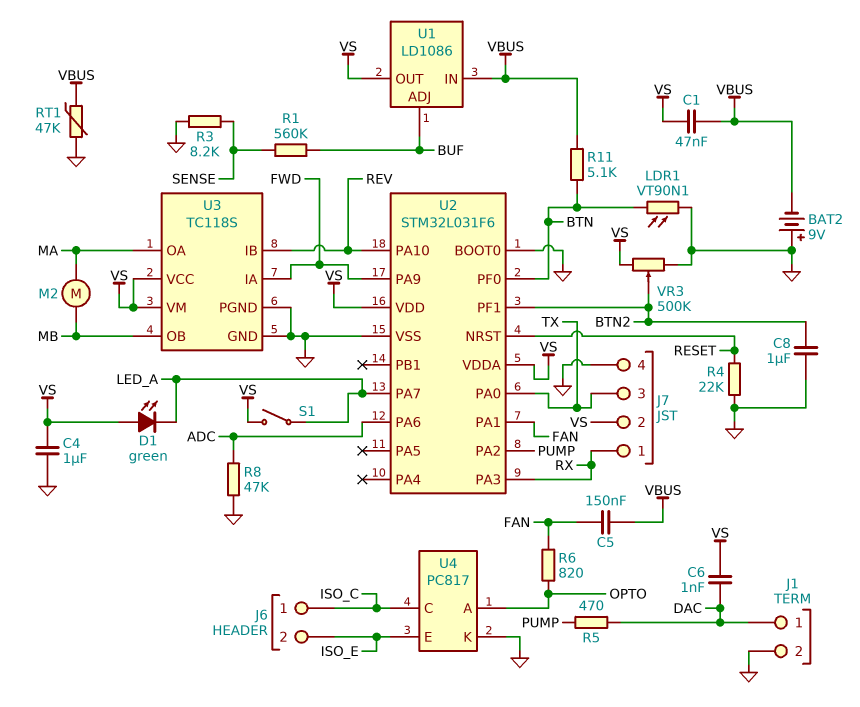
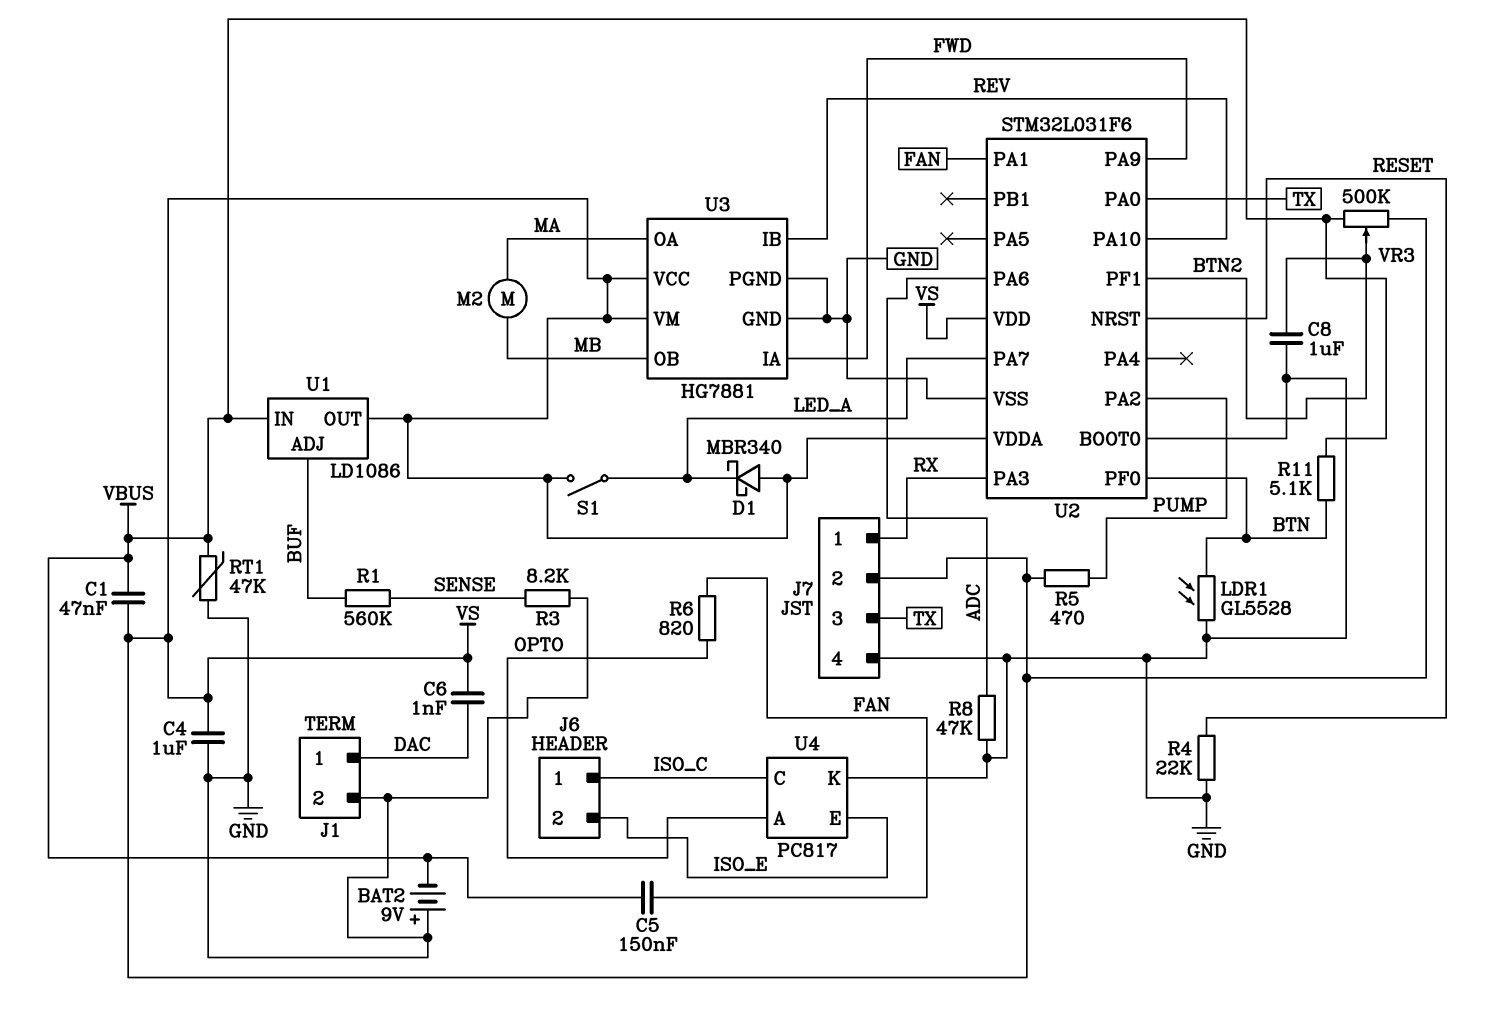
D1: LED green (A VS, K LED_A) -> schottky MBR340 (A VS, K LED_A)
LDR1: VT90N1 (BTN, GND) -> GL5528 (BTN, GND)
R5: 470 (DAC, PUMP) -> 470 (PUMP, VS)
U3: TC118S -> HG7881
VR3: 500k (GND, VS, wiper BTN2) -> 500k (VBUS, VS, wiper BTN2)

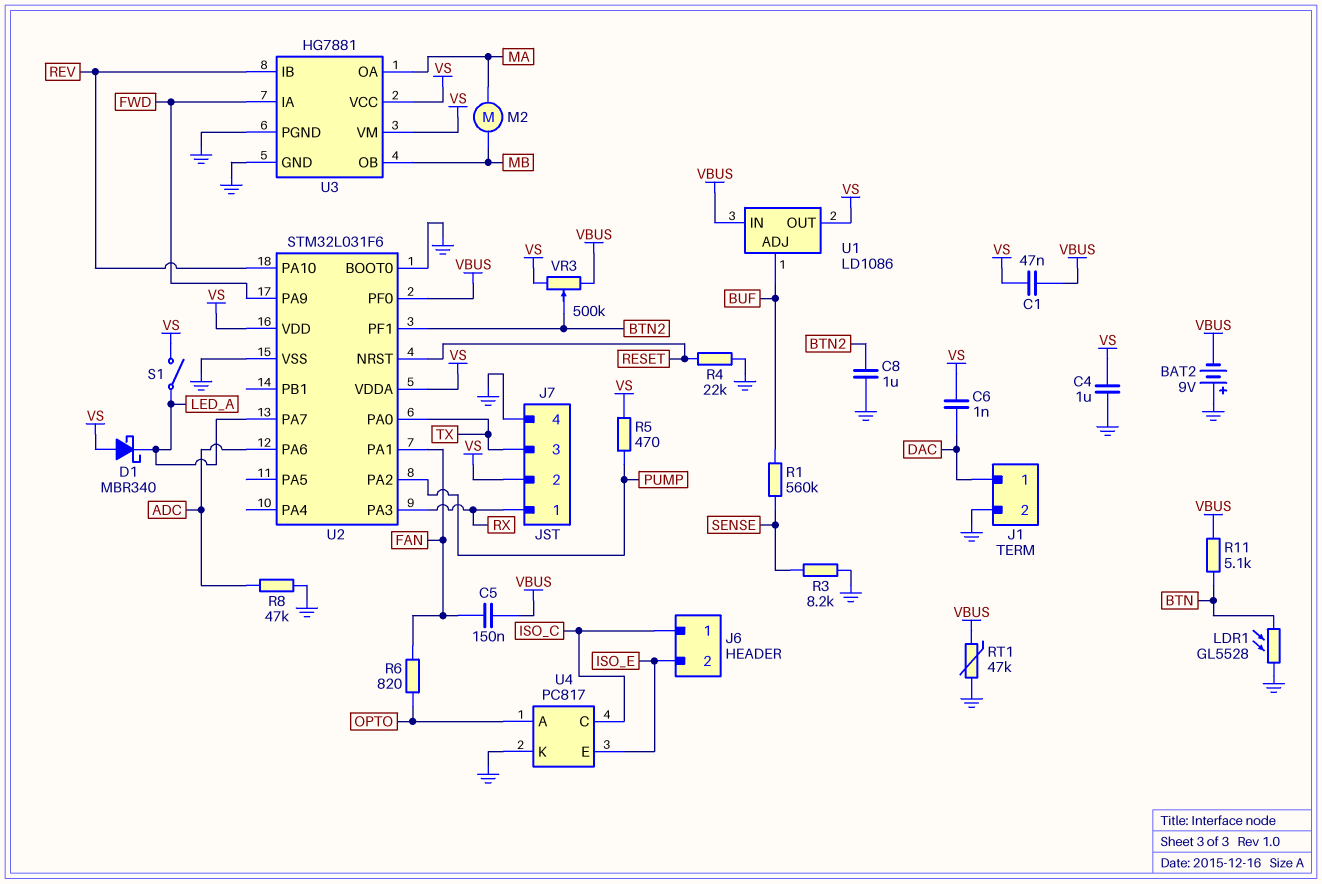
U2 pin PF0: BTN -> VBUS

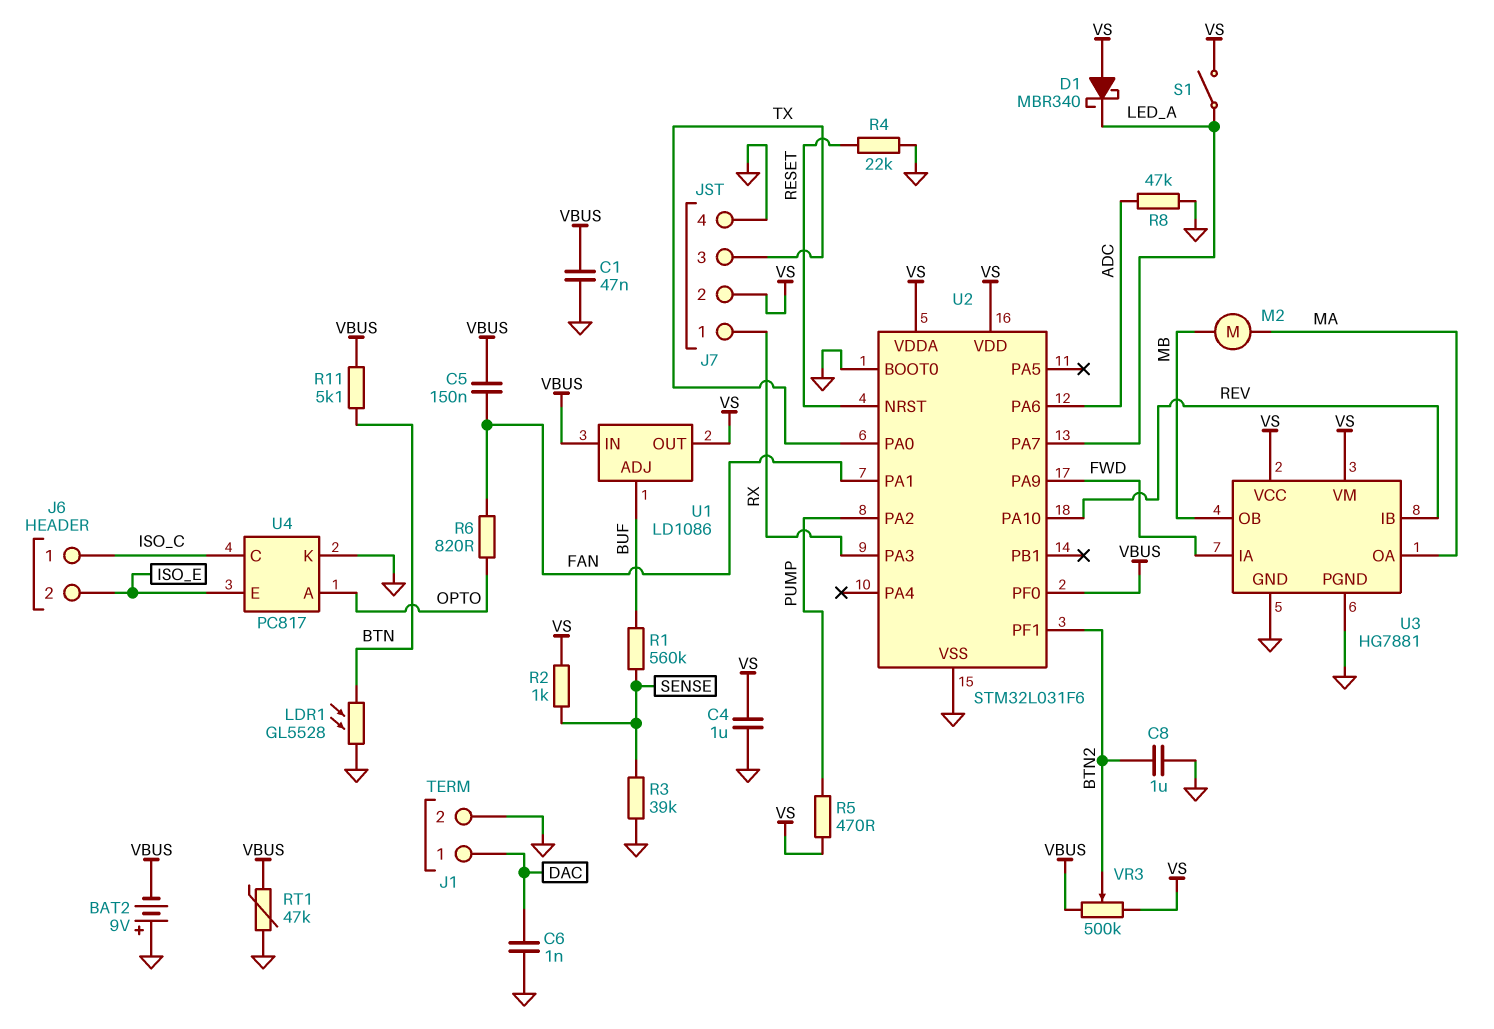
C1: 47nF (VBUS, VS) -> 47nF (GND, VBUS)
C6: 1nF (DAC, VS) -> 1nF (DAC, GND)
R2: none -> 1k (SENSE, VS)
R3: 8.2k (GND, SENSE) -> 39k (GND, SENSE)

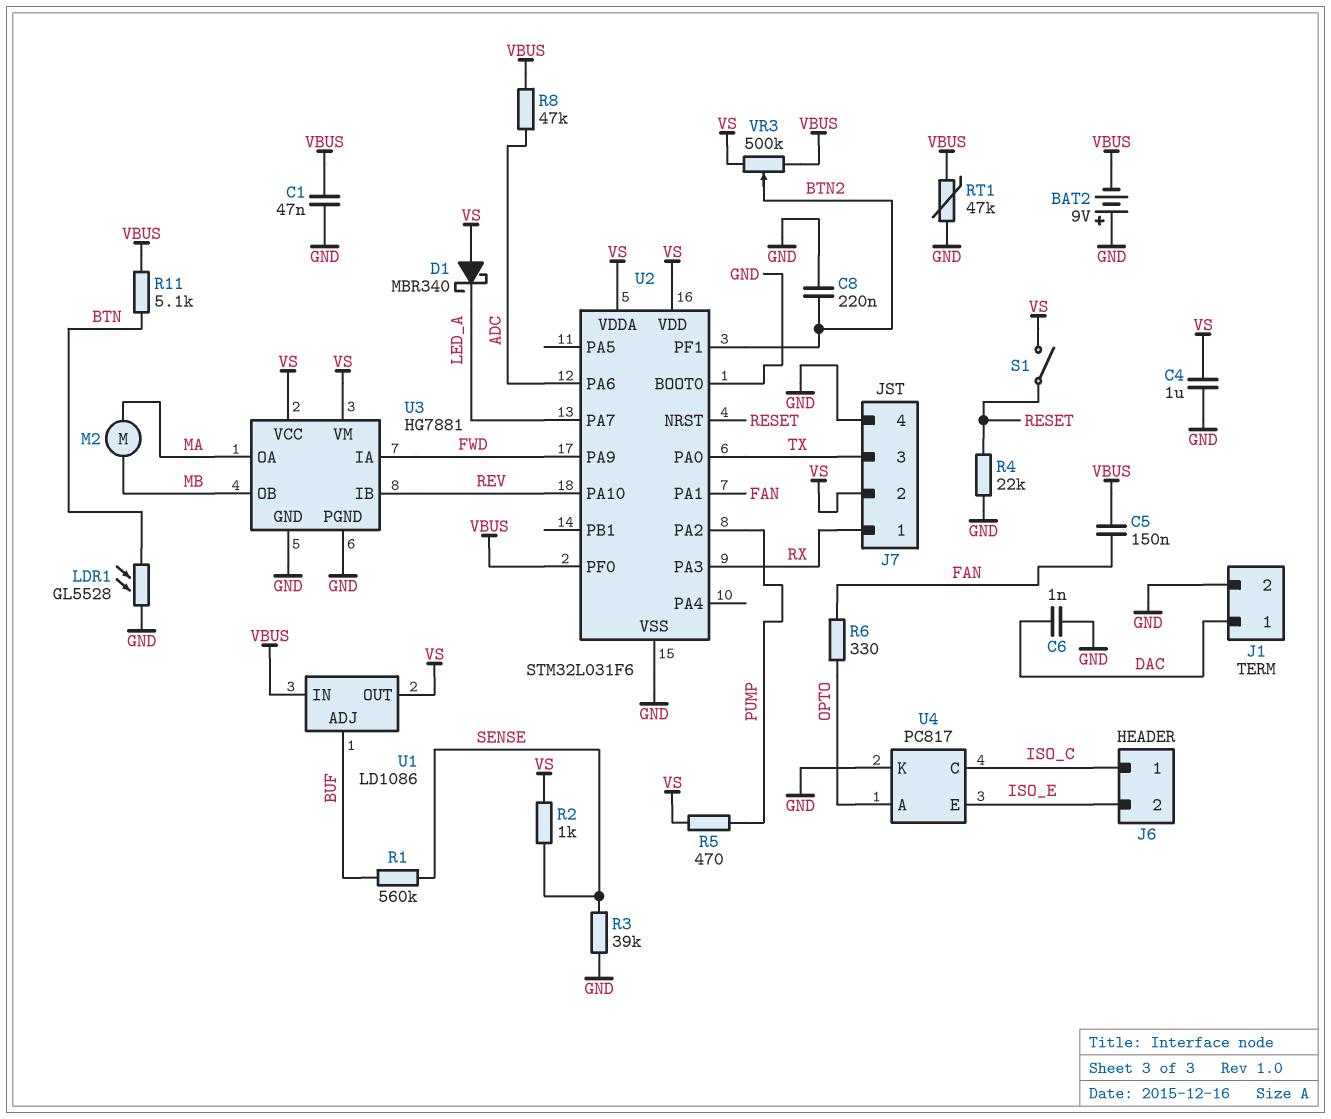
C8: 1uF (BTN2, GND) -> 220nF (BTN2, GND)
R6: 820 (FAN, OPTO) -> 330 (FAN, OPTO)
R8: 47k (ADC, GND) -> 47k (ADC, VBUS)
S1: switch (LED_A, VS) -> switch (RESET, VS)

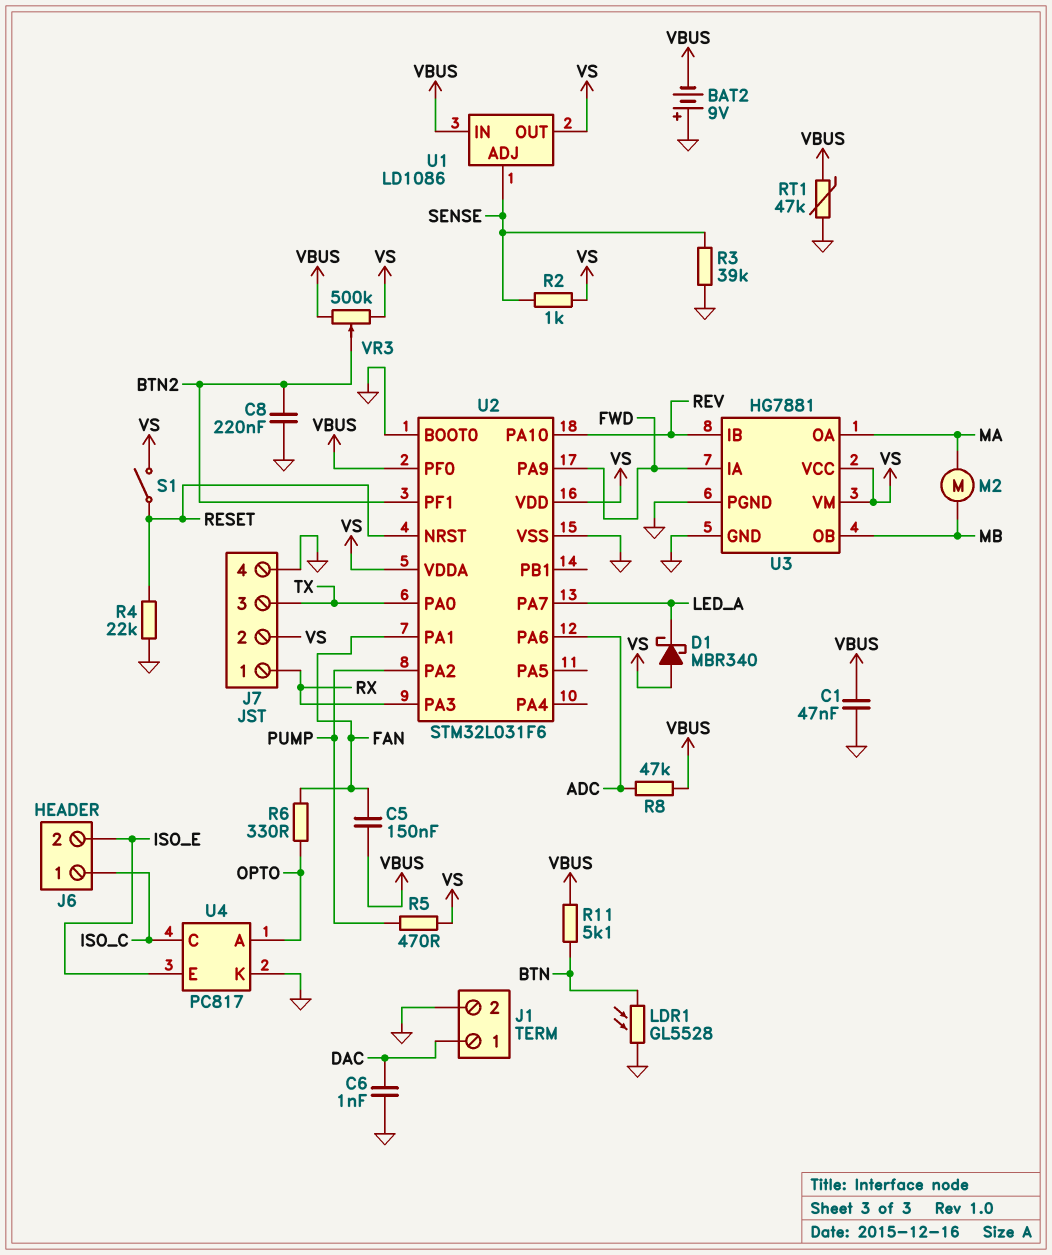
C4: 1uF (GND, VS) -> none
R1: 560k (BUF, SENSE) -> none
U1 pin ADJ: BUF -> SENSE

